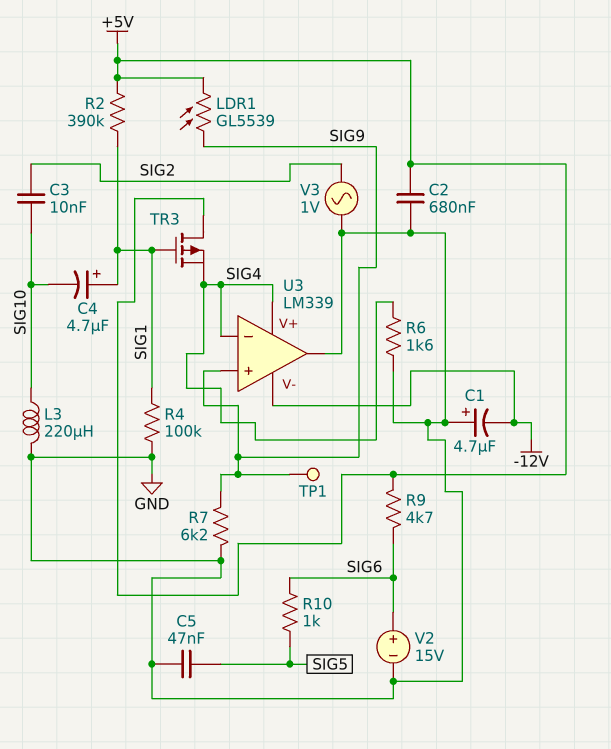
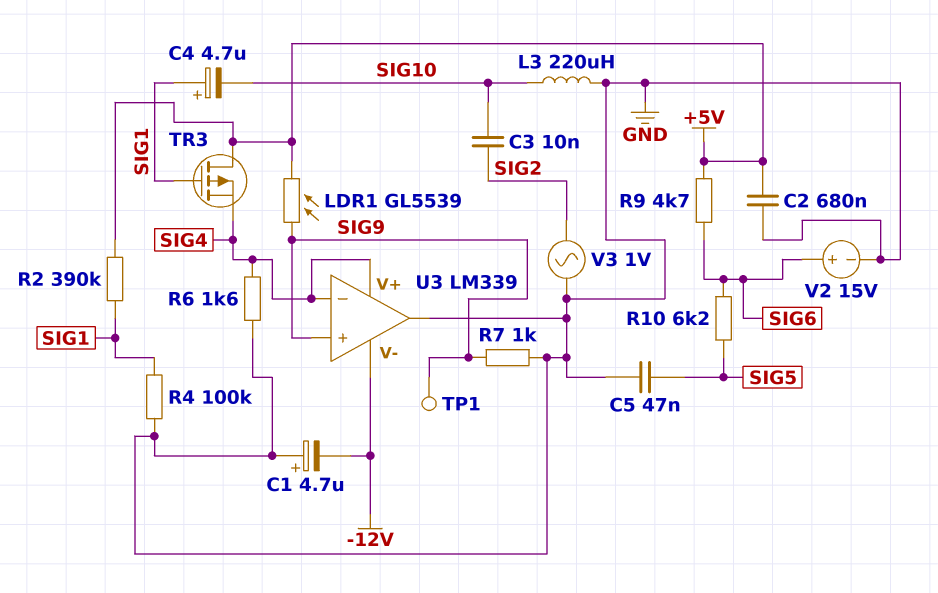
R7: 6.2k (GND, SIG9) -> 1k (GND, SIG9)
R10: 1k (SIG5, SIG6) -> 6.2k (SIG5, SIG6)

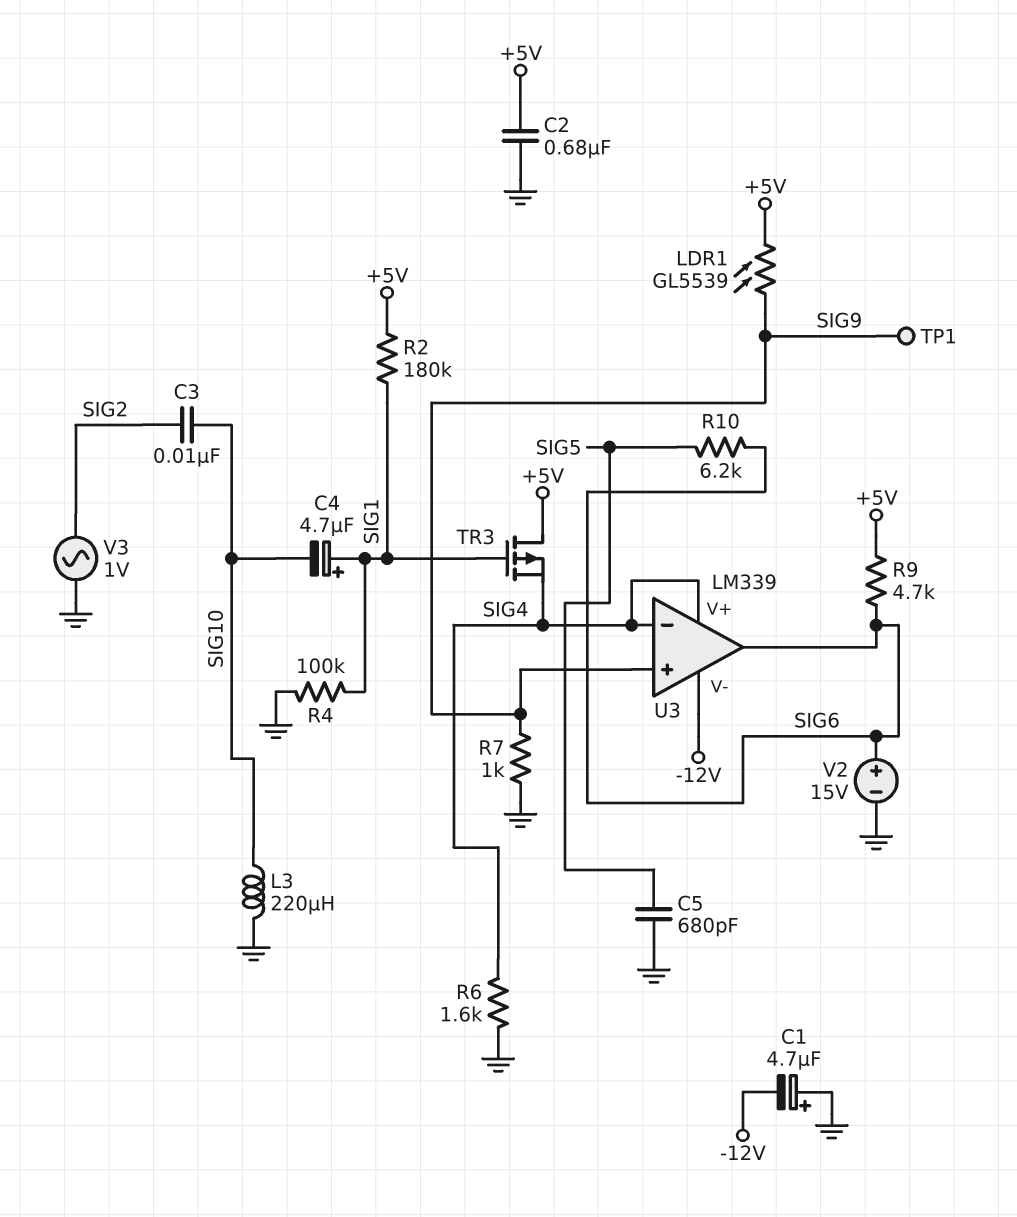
C5: 47nF (GND, SIG5) -> 680pF (GND, SIG5)
R2: 390k (+5V, SIG1) -> 180k (+5V, SIG1)
U3 pin out: GND -> SIG6

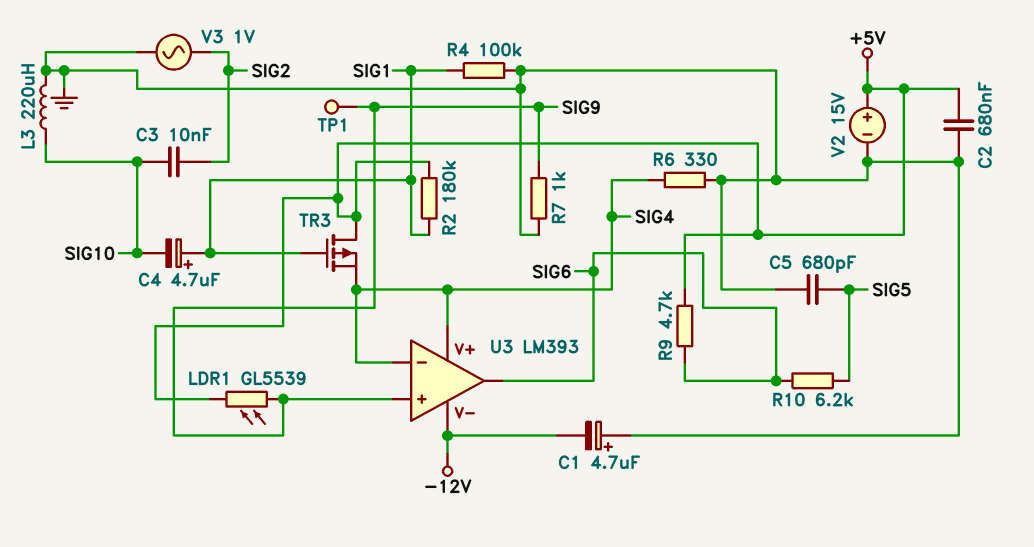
R6: 1.6k (GND, SIG4) -> 330 (GND, SIG4)
U3: LM339 -> LM393
V2: 15V (plus SIG6, minus GND) -> 15V (plus +5V, minus GND)

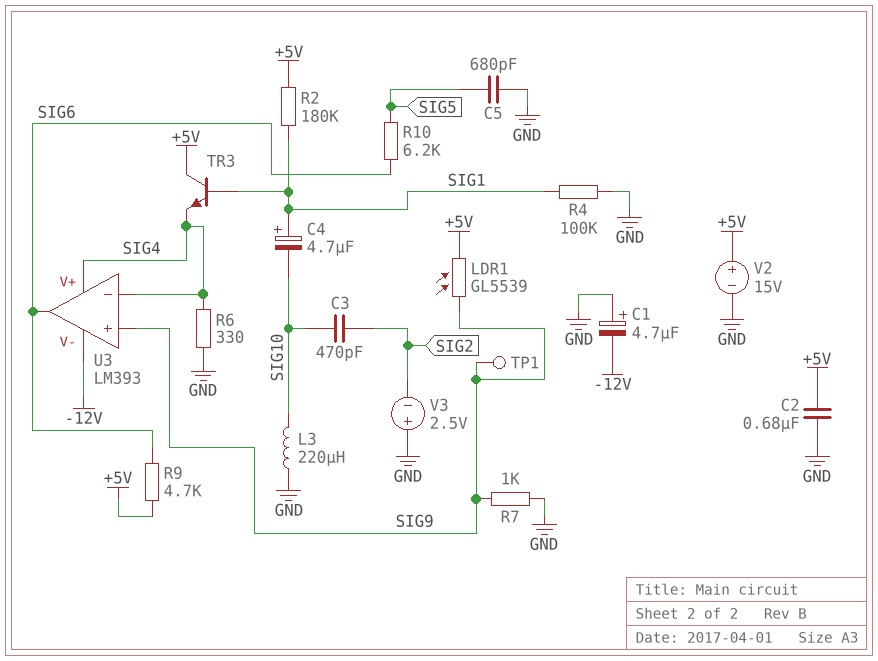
C3: 10nF (SIG2, SIG10) -> 470pF (SIG2, SIG10)
TR3: PMOS (G SIG1, D +5V, S SIG4) -> NPN (B SIG1, C +5V, E SIG4)
V3: AC 1V (GND, SIG2) -> 2.5V (plus GND, minus SIG2)

